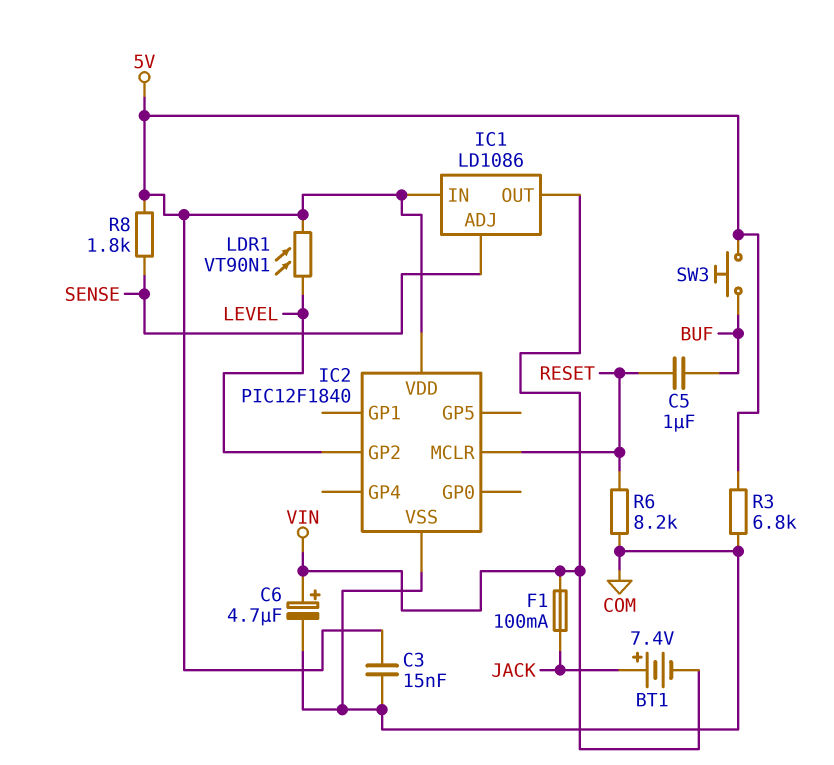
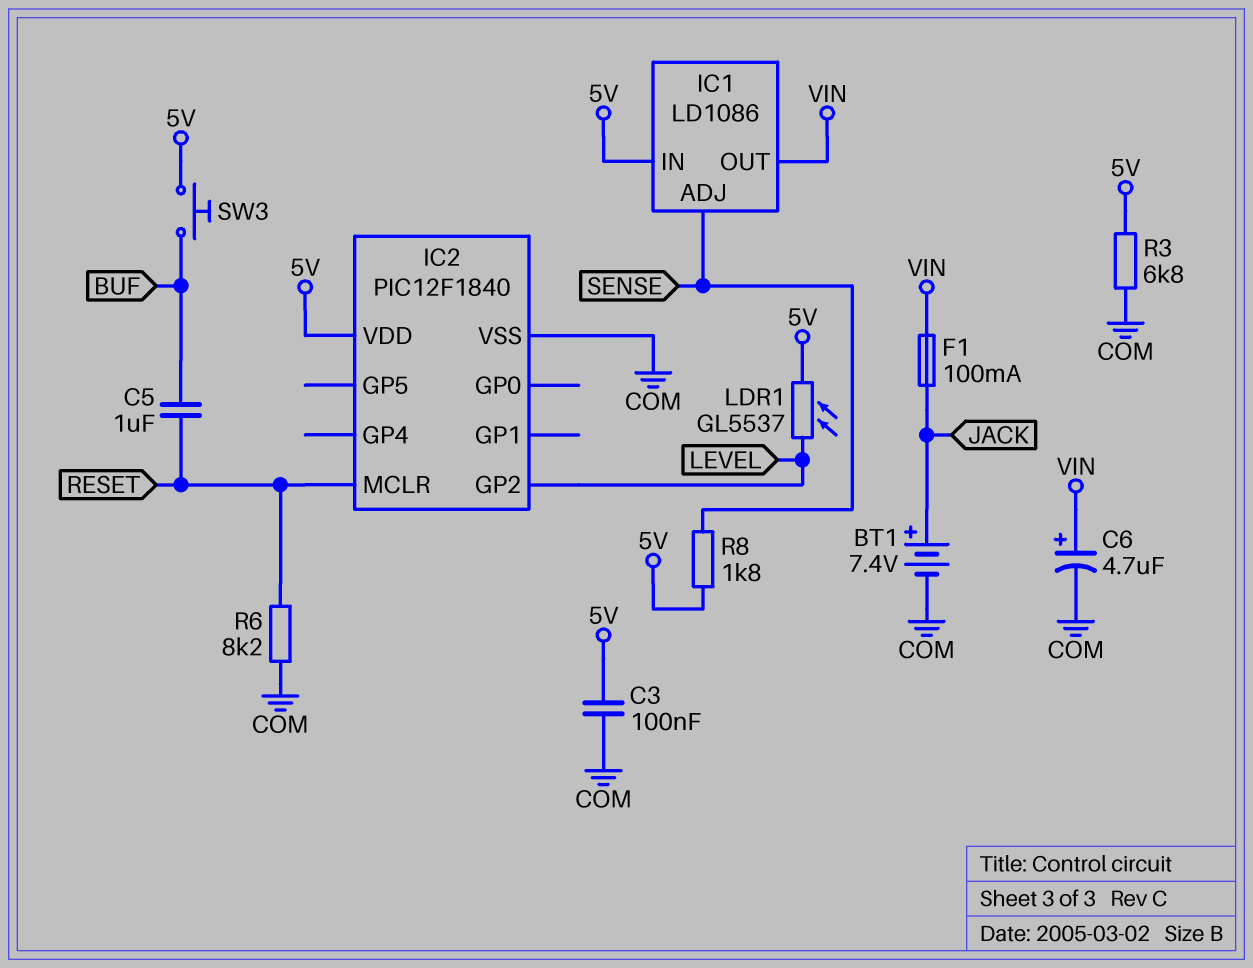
BT1: 7.4V (plus JACK, minus VIN) -> 7.4V (plus JACK, minus COM)
C3: 15nF (5V, COM) -> 100nF (5V, COM)
LDR1: VT90N1 (5V, LEVEL) -> GL5537 (5V, LEVEL)

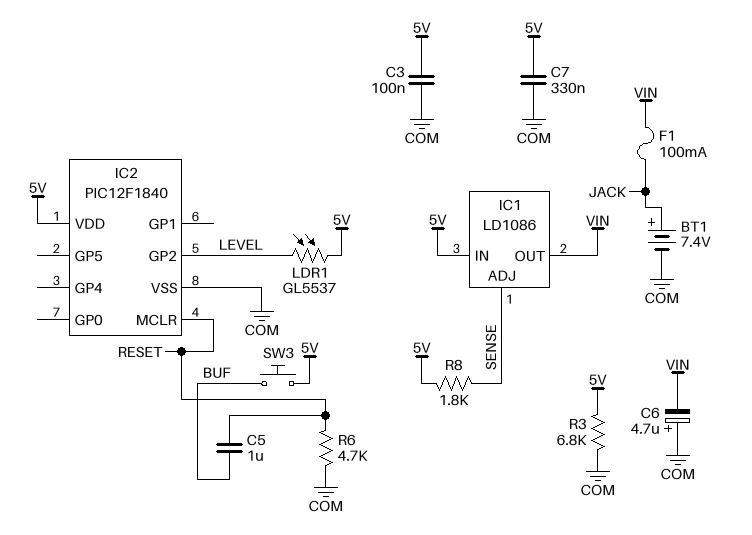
C6: 4.7uF (plus VIN, minus COM) -> 4.7uF (plus COM, minus VIN)
C7: none -> 330nF (5V, COM)
R6: 8.2k (COM, RESET) -> 4.7k (COM, RESET)

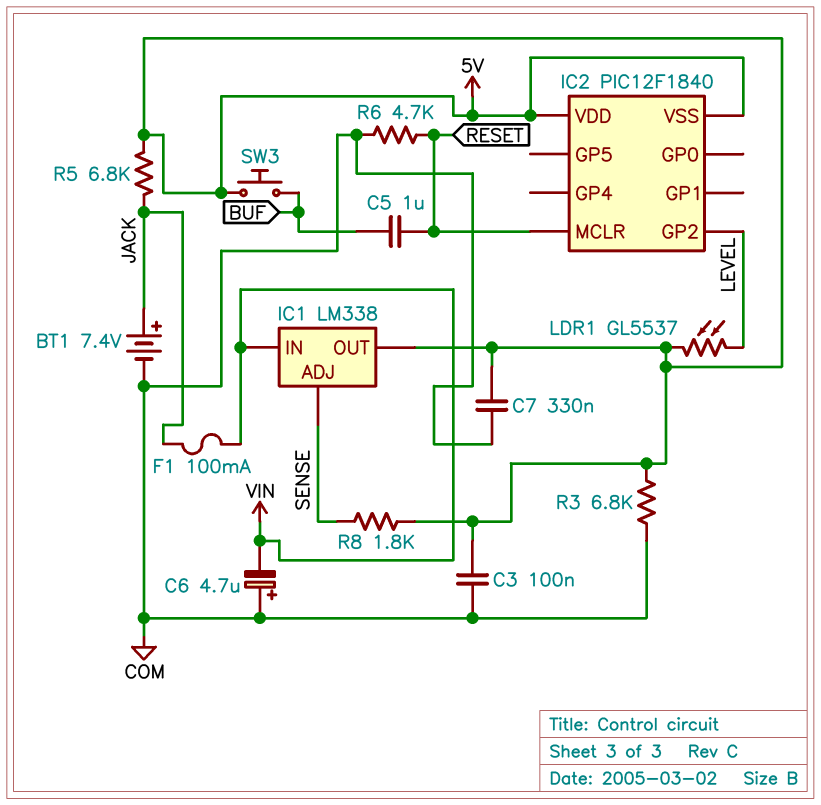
IC1: LD1086 -> LM338
IC1 pin IN: 5V -> VIN
IC1 pin OUT: VIN -> 5V
IC2 pin VSS: COM -> 5V
R5: none -> 6.8k (5V, JACK)

